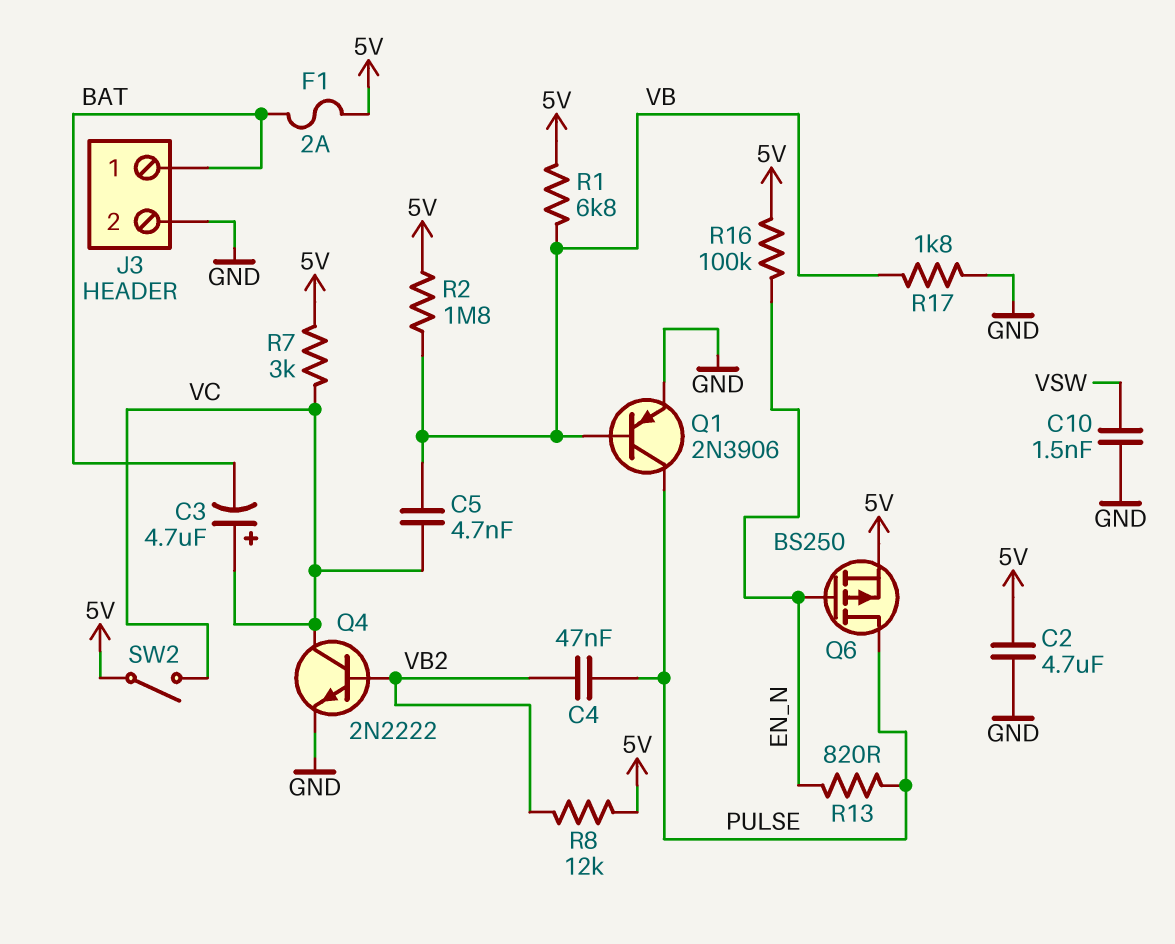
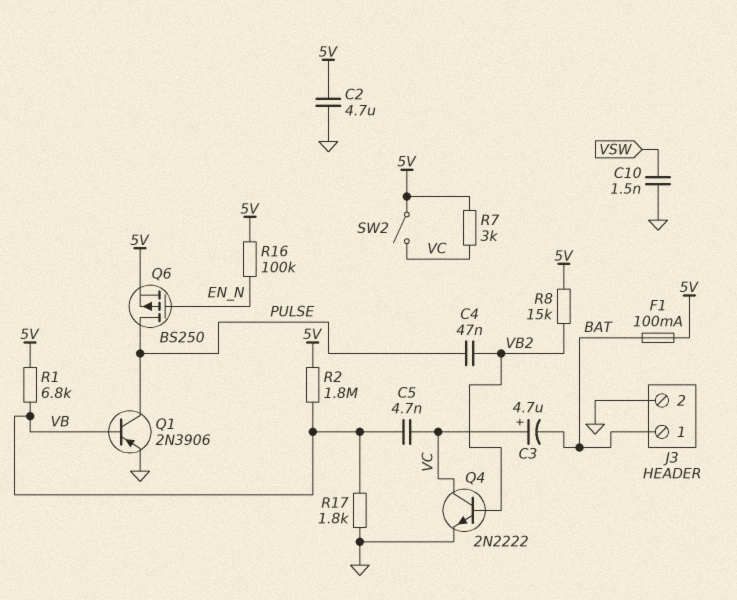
F1: 2A (5V, BAT) -> 100mA (5V, BAT)
R8: 12k (5V, VB2) -> 15k (5V, VB2)
R13: 820 (EN_N, PULSE) -> none

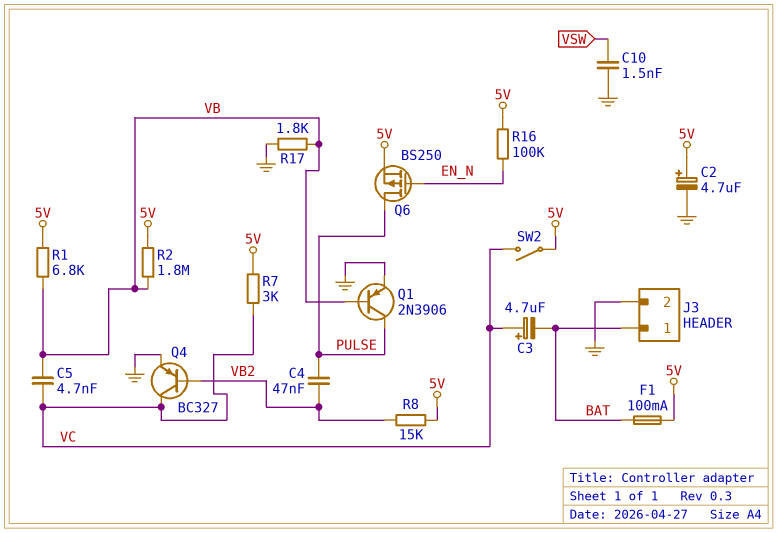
C2: 4.7uF (5V, GND) -> 4.7uF (plus 5V, minus GND)
Q4: NPN 2N2222 (B VB2, C VC, E GND) -> PNP BC327 (B VB2, C VC, E GND)

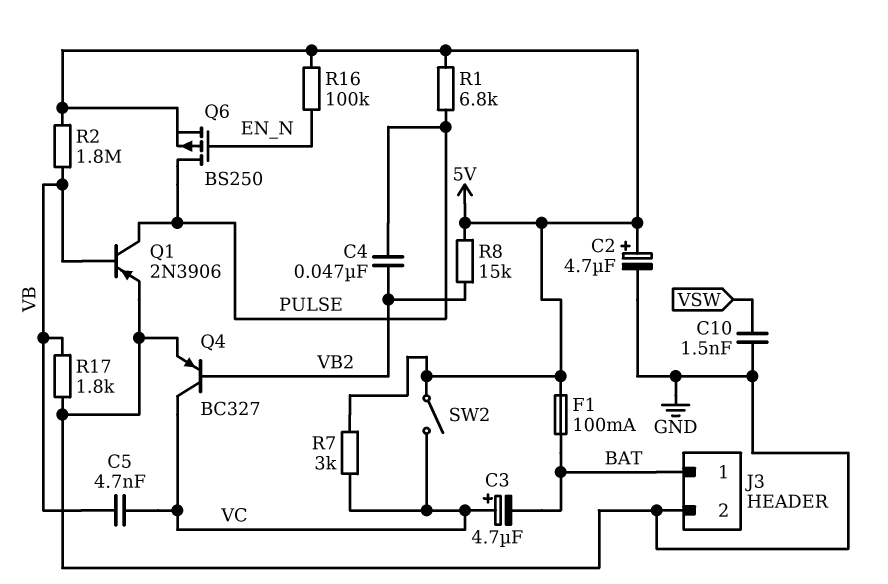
R1: 6.8k (5V, VB) -> 6.8k (5V, PULSE)

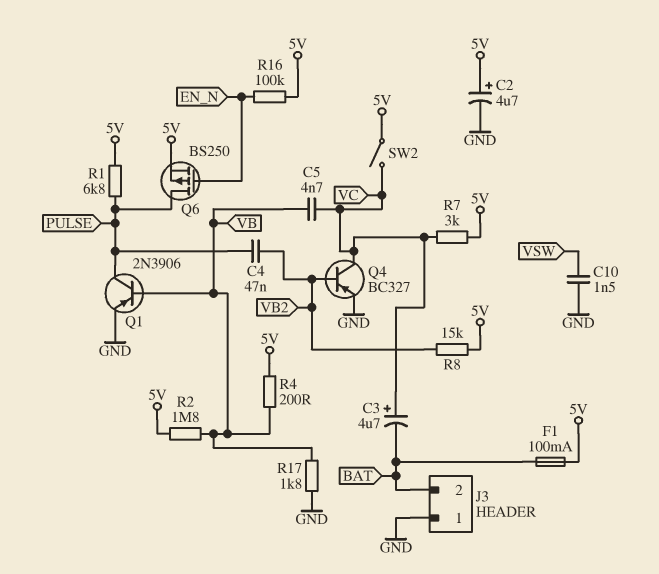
J3 pin 1: BAT -> GND
J3 pin 2: GND -> BAT
R4: none -> 200 (5V, VB)

